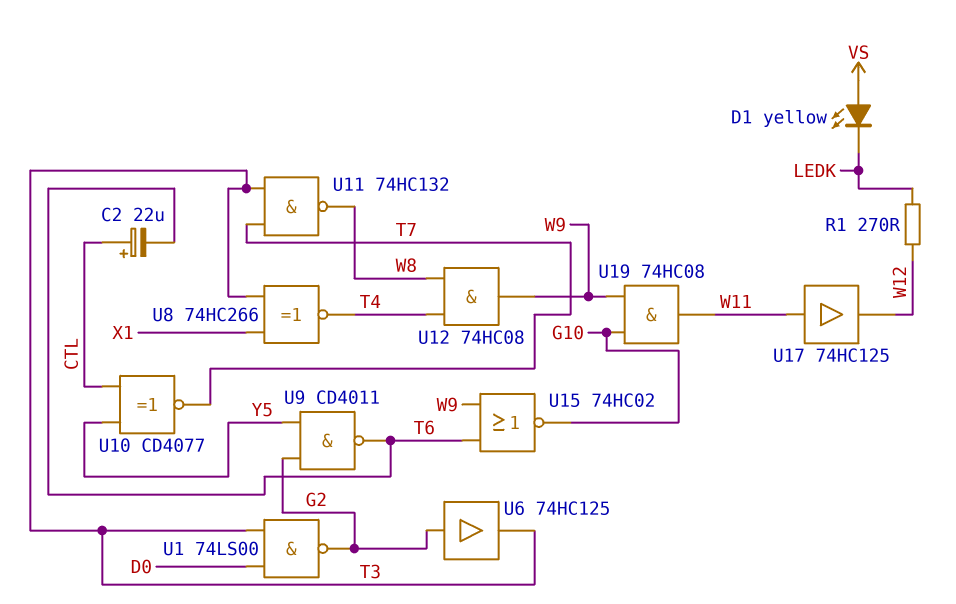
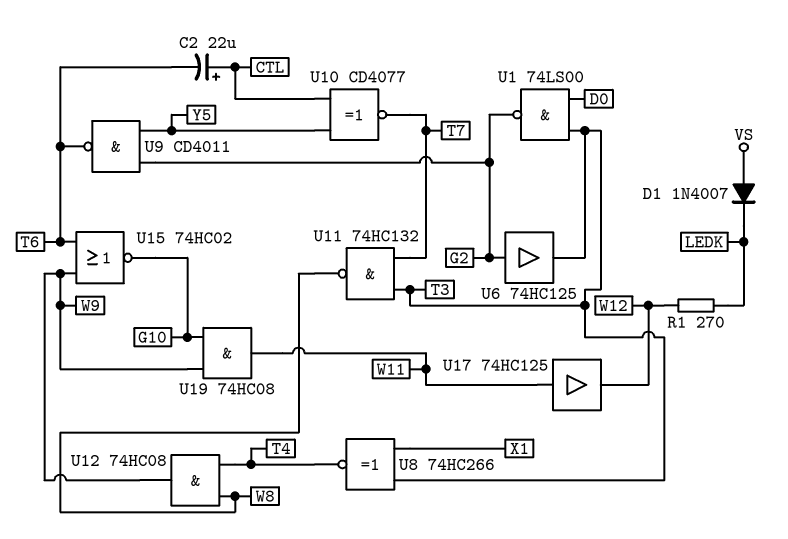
D1: LED yellow (A VS, K LEDK) -> diode 1N4007 (A VS, K LEDK)

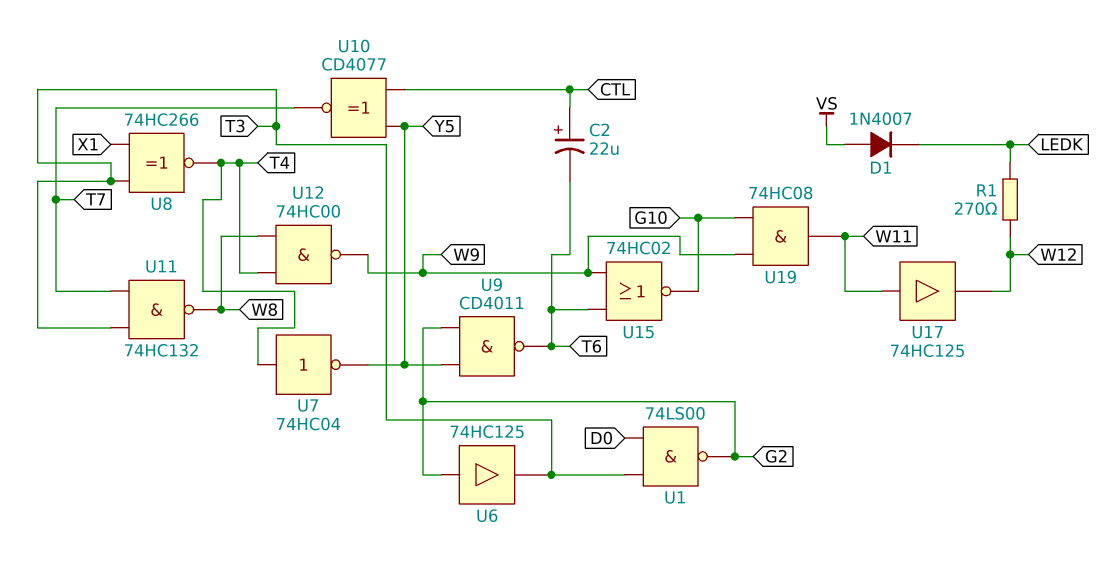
U7: none -> NOT 74HC04 (in T4, out Y5)
U12: AND 74HC08 (in T4, in W8, out W9) -> NAND 74HC00 (in T4, in W8, out W9)

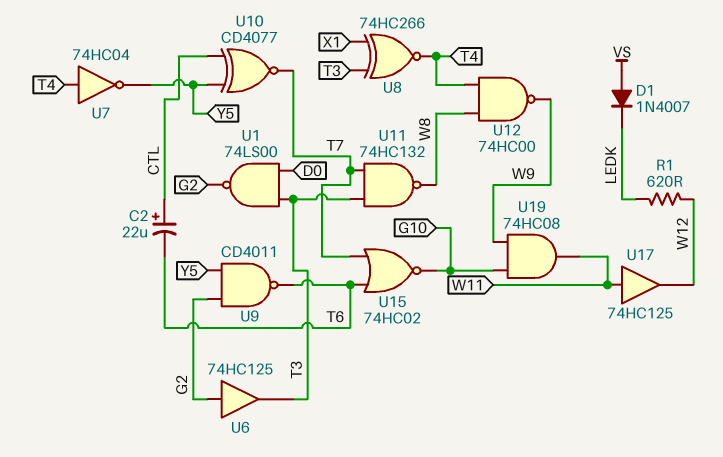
R1: 270 (LEDK, W12) -> 620 (LEDK, W12)
U15: NOR 74HC02 (in T6, in W9, out G10) -> NOR 74HC02 (in T6, in T7, out G10)

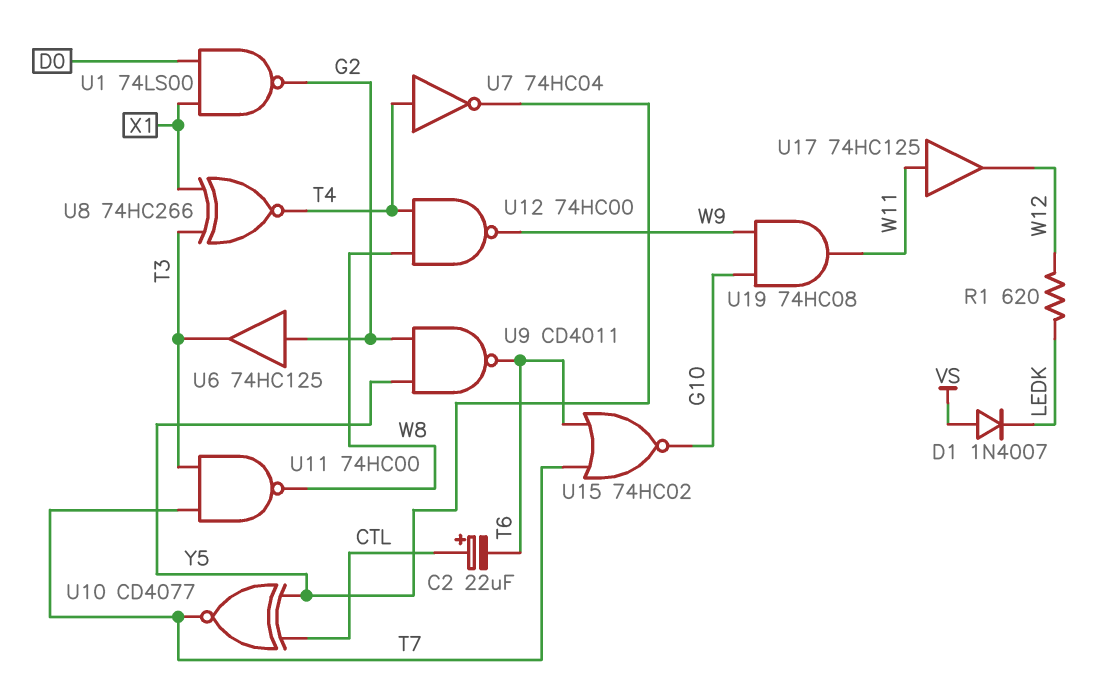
U1: NAND 74LS00 (in D0, in T3, out G2) -> NAND 74LS00 (in D0, in X1, out G2)
U11: NAND 74HC132 (in T3, in T7, out W8) -> NAND 74HC00 (in T3, in T7, out W8)

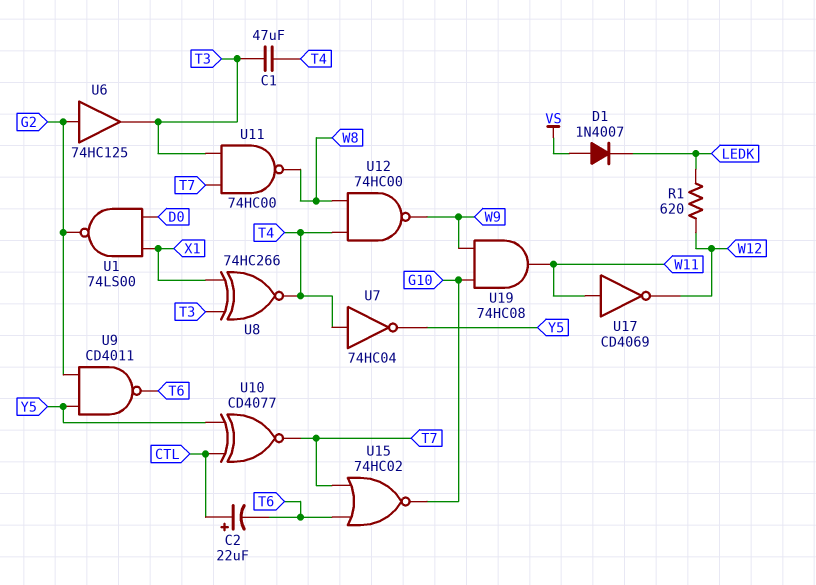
C1: none -> 47uF (T3, T4)
U17: buffer 74HC125 (in W11, out W12) -> NOT CD4069 (in W11, out W12)

